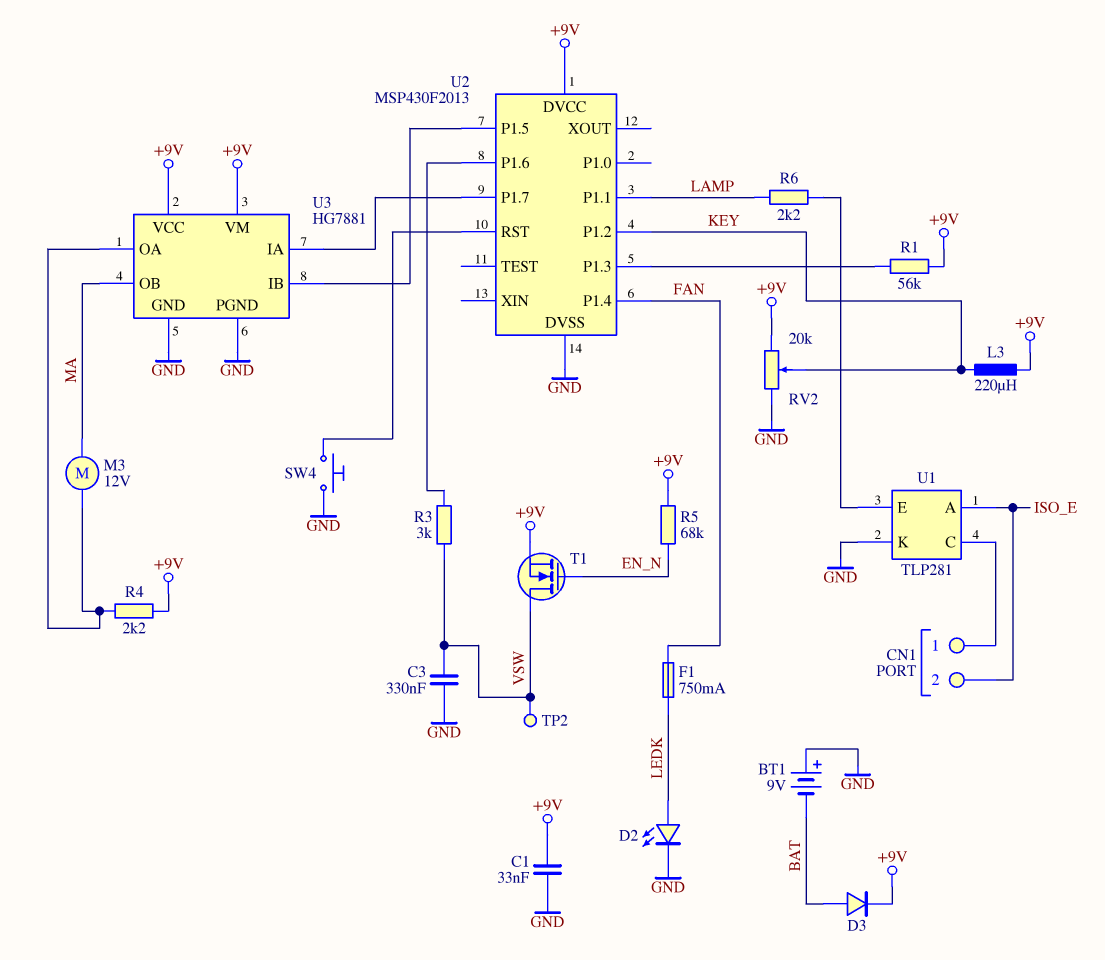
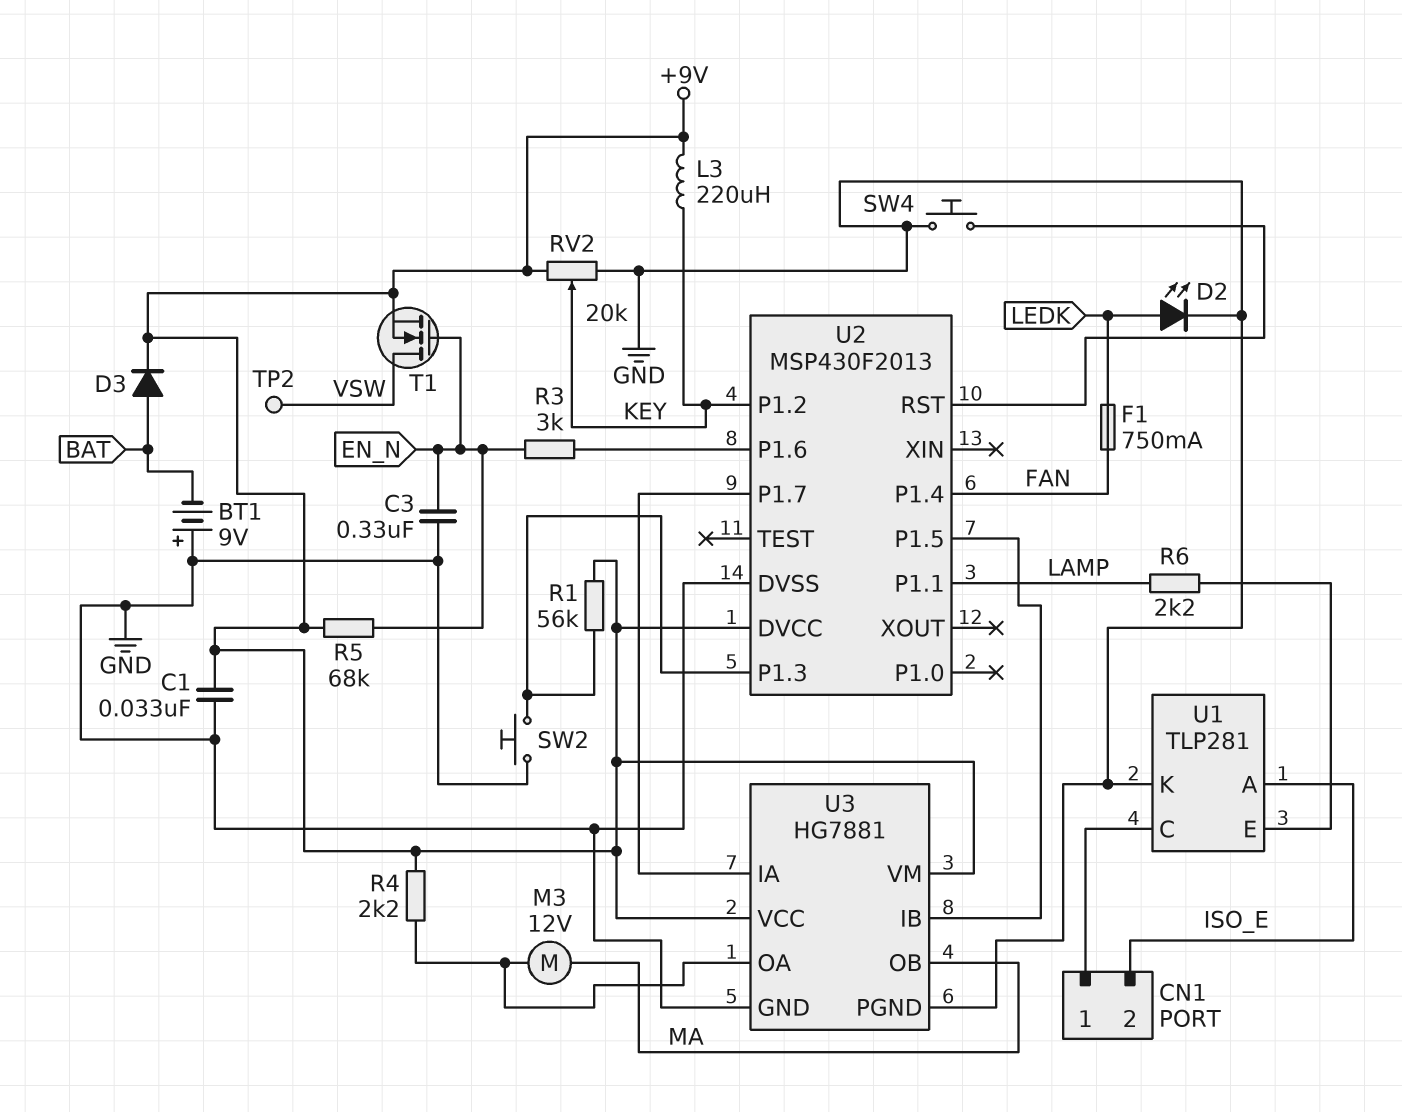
C3: 330nF (GND, VSW) -> 330nF (EN_N, GND)
R3: 3k (U2/P1.6, VSW) -> 3k (EN_N, U2/P1.6)
SW2: none -> button (GND, U2/P1.3)

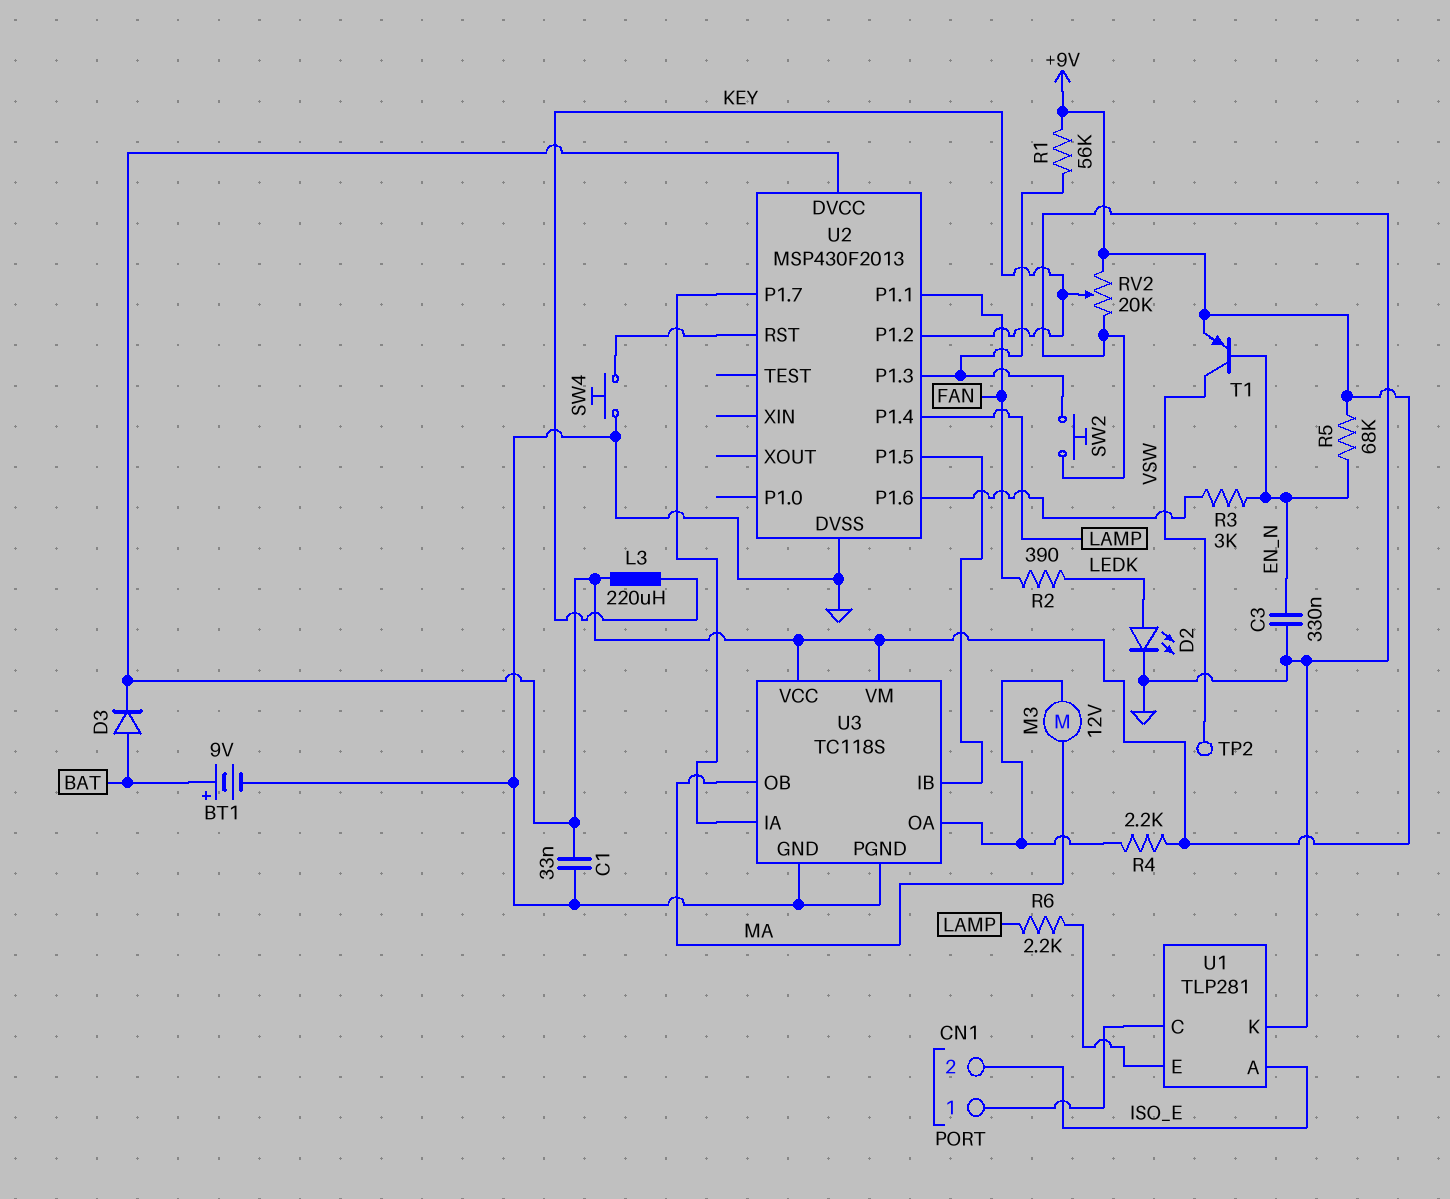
BT1: 9V (plus GND, minus BAT) -> 9V (plus BAT, minus GND)
F1: 750mA (FAN, LEDK) -> none
R2: none -> 390 (FAN, LEDK)
T1: NMOS (G EN_N, D VSW, S +9V) -> PNP (B EN_N, C VSW, E +9V)
U2 pin P1.1: LAMP -> FAN
U2 pin P1.4: FAN -> LAMP
U3: HG7881 -> TC118S

